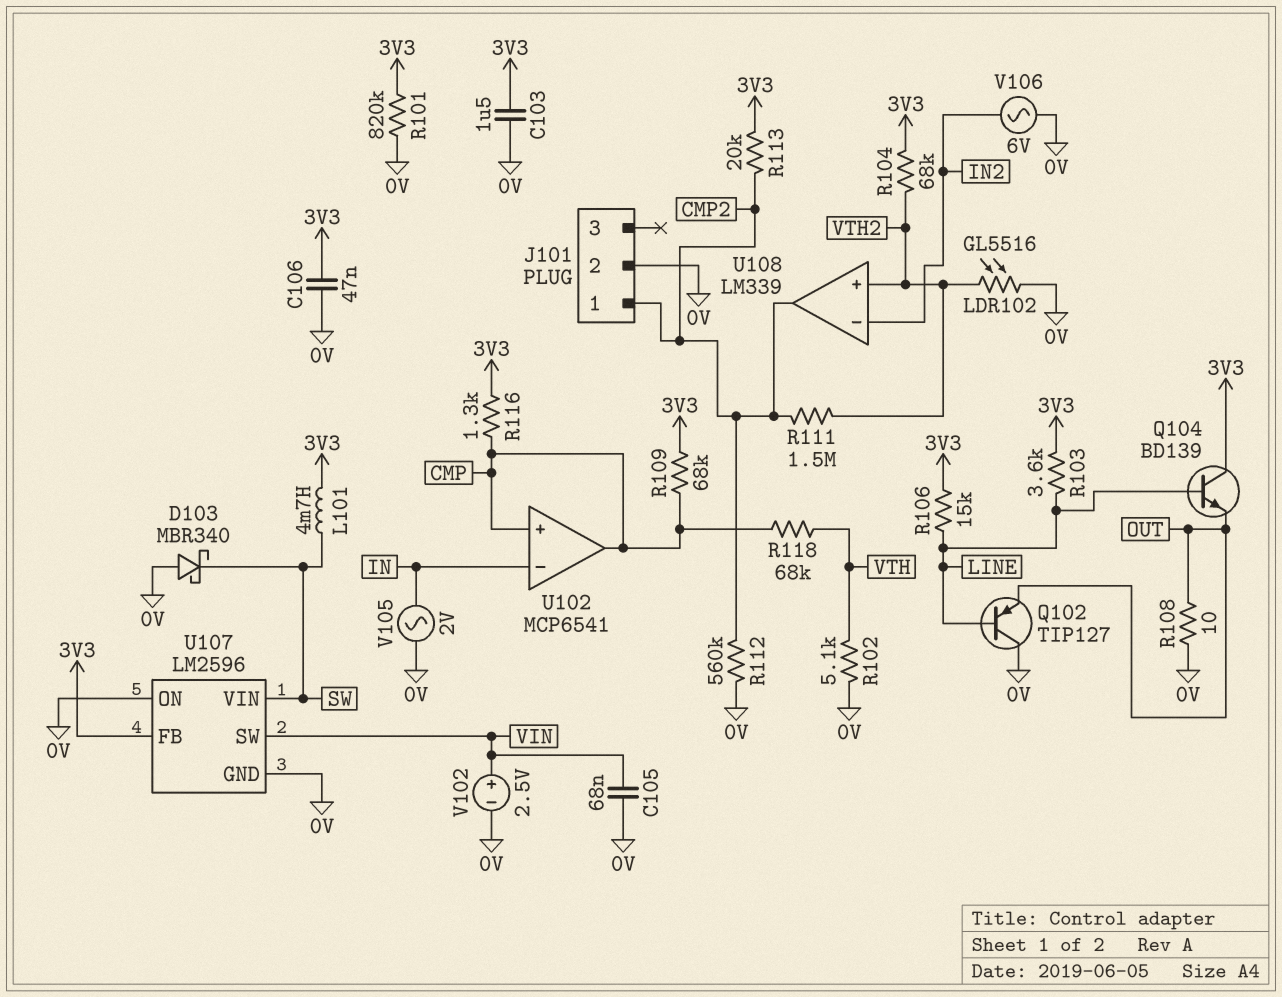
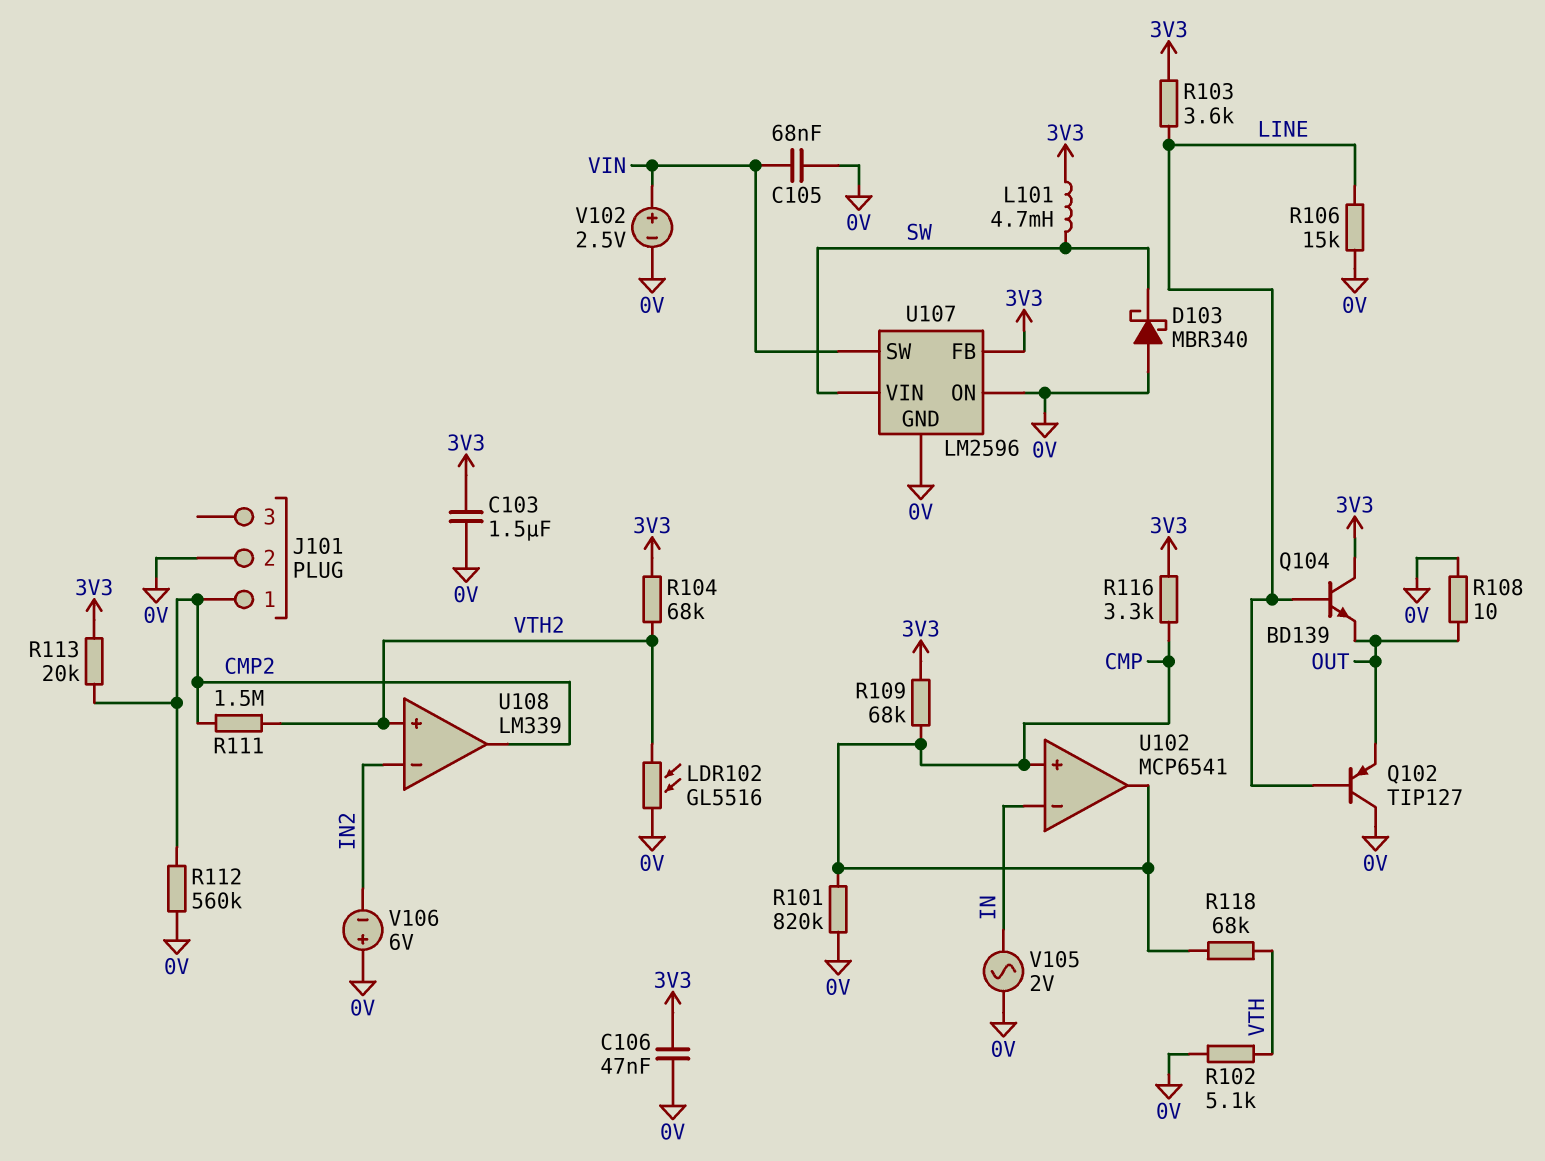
R101: 820k (0V, 3V3) -> 820k (0V, CMP)
R106: 15k (3V3, LINE) -> 15k (0V, LINE)
R116: 1.3k (3V3, CMP) -> 3.3k (3V3, CMP)
V106: AC 6V (0V, IN2) -> 6V (plus 0V, minus IN2)

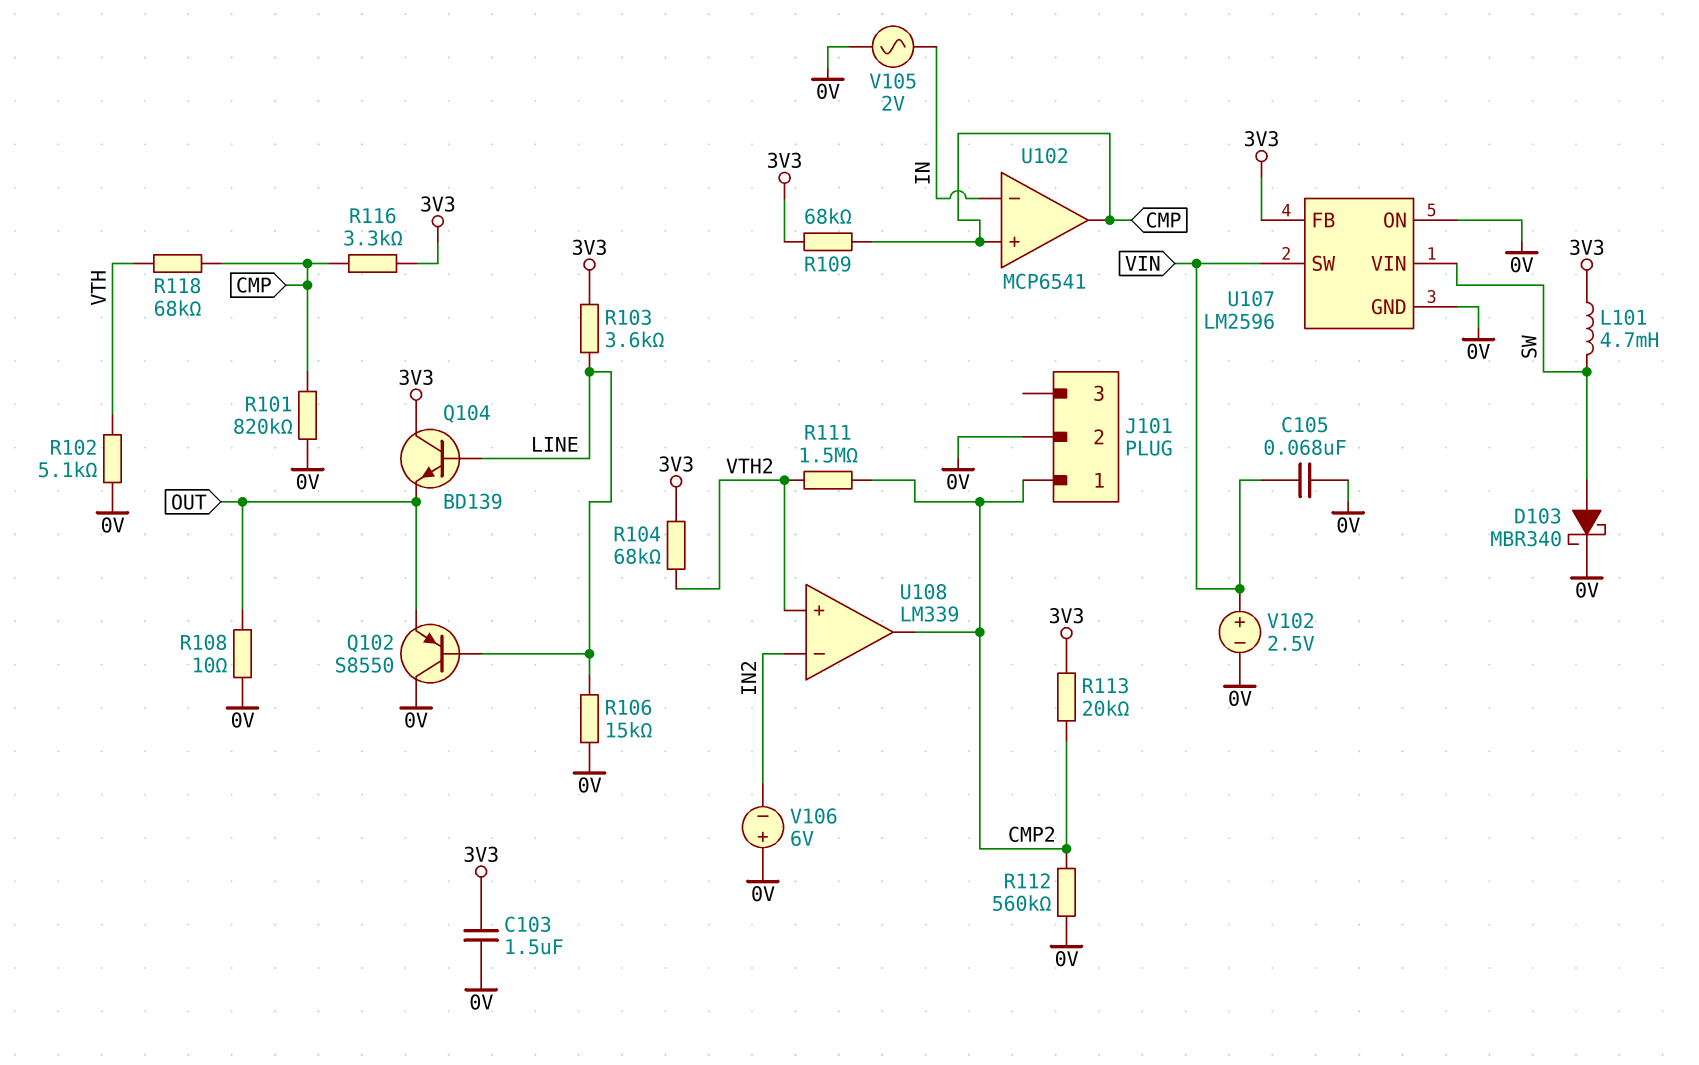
C106: 47nF (0V, 3V3) -> none
D103: schottky MBR340 (A 0V, K SW) -> schottky MBR340 (A SW, K 0V)
LDR102: GL5516 (0V, VTH2) -> none
Q102: PNP TIP127 (B LINE, C 0V, E OUT) -> PNP S8550 (B LINE, C 0V, E OUT)

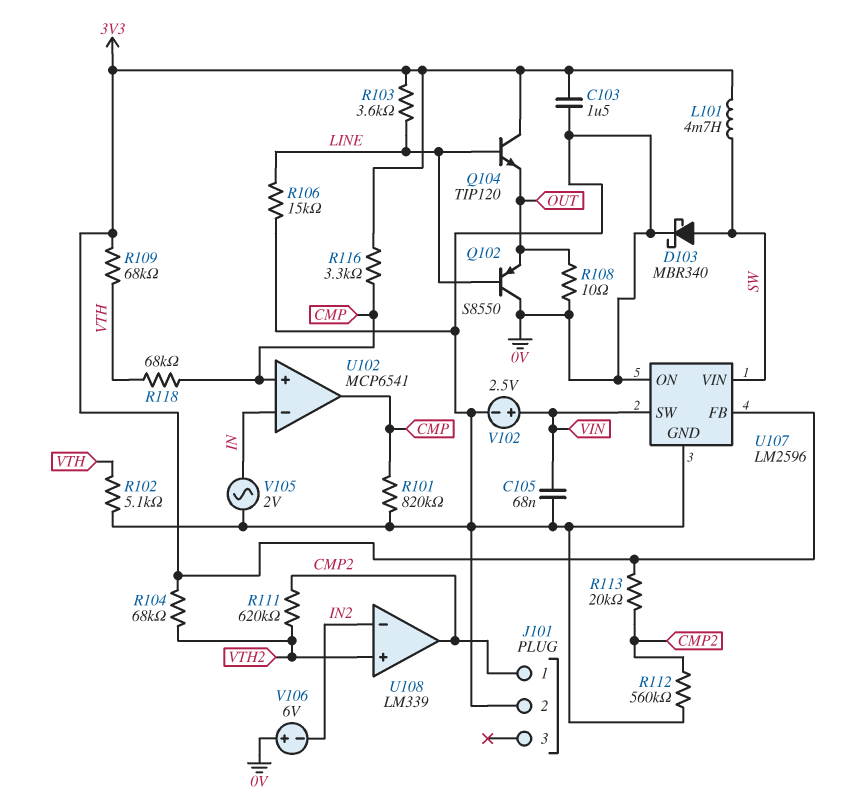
Q104: NPN BD139 (B LINE, C 3V3, E OUT) -> NPN TIP120 (B LINE, C 3V3, E OUT)
R109: 68k (3V3, CMP) -> 68k (3V3, VTH)
R111: 1.5M (CMP2, VTH2) -> 620k (CMP2, VTH2)

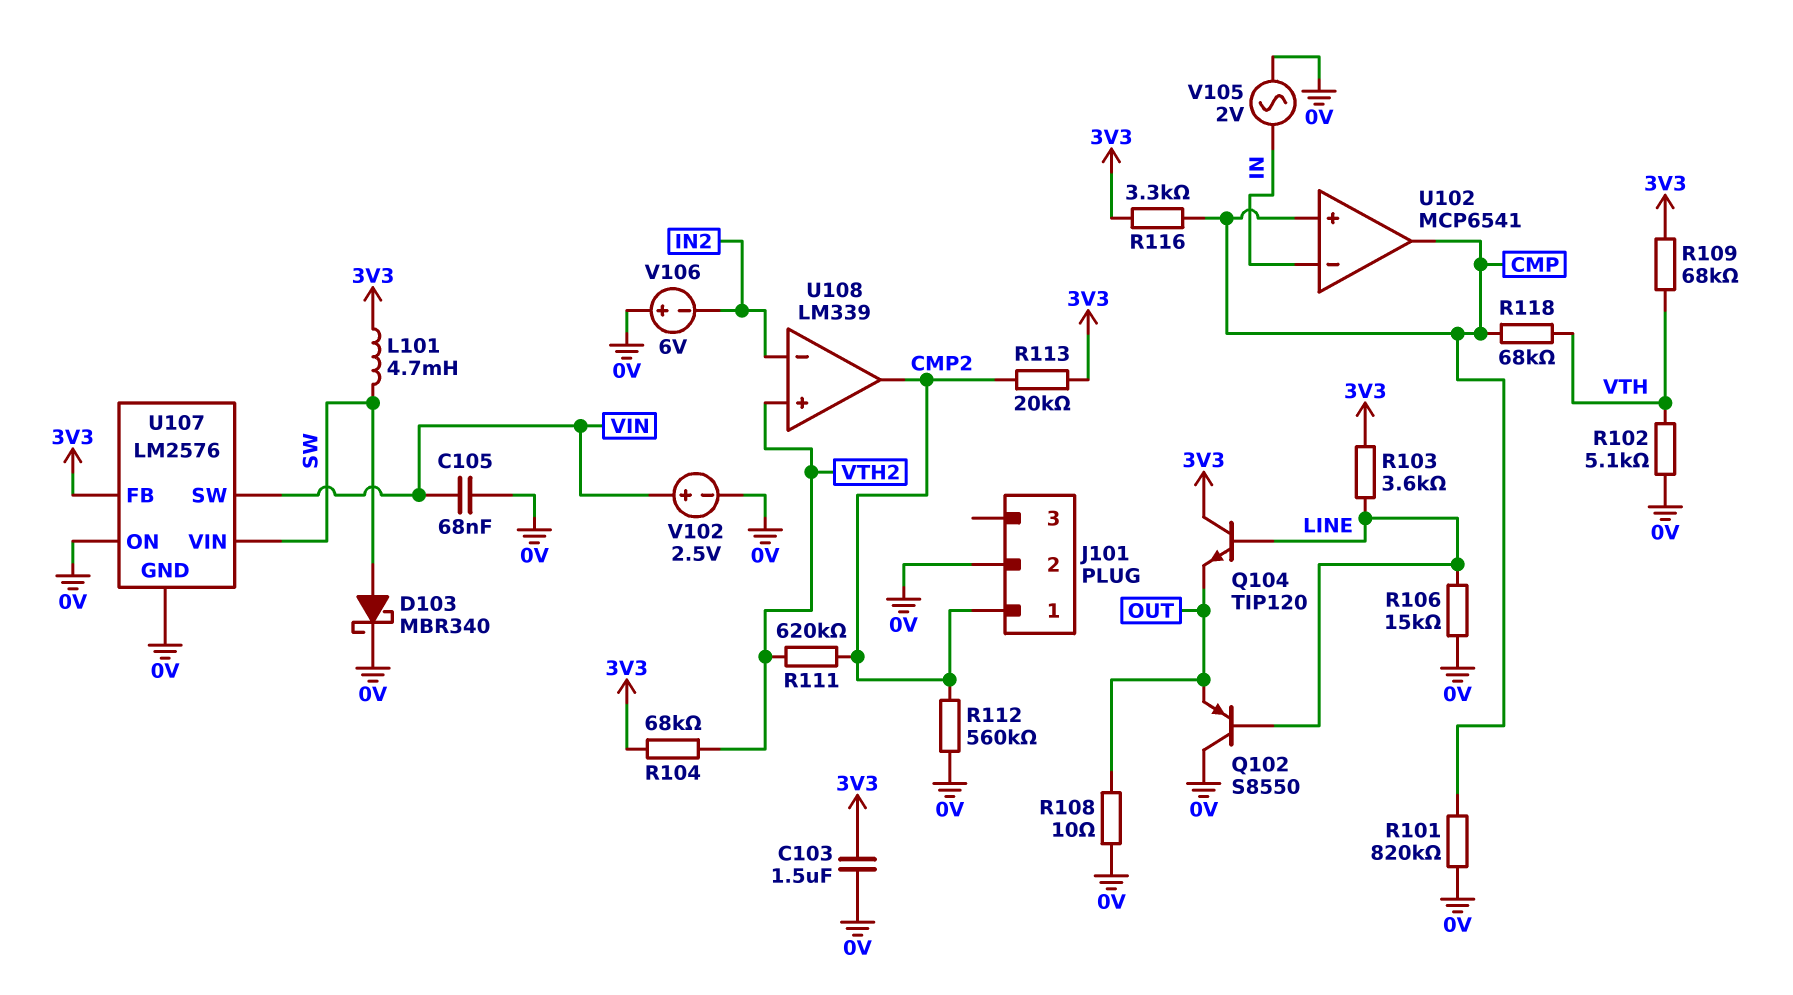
U107: LM2596 -> LM2576

